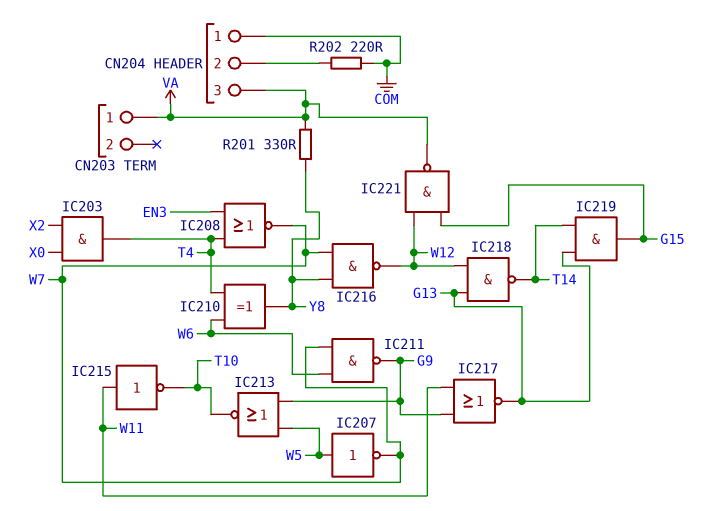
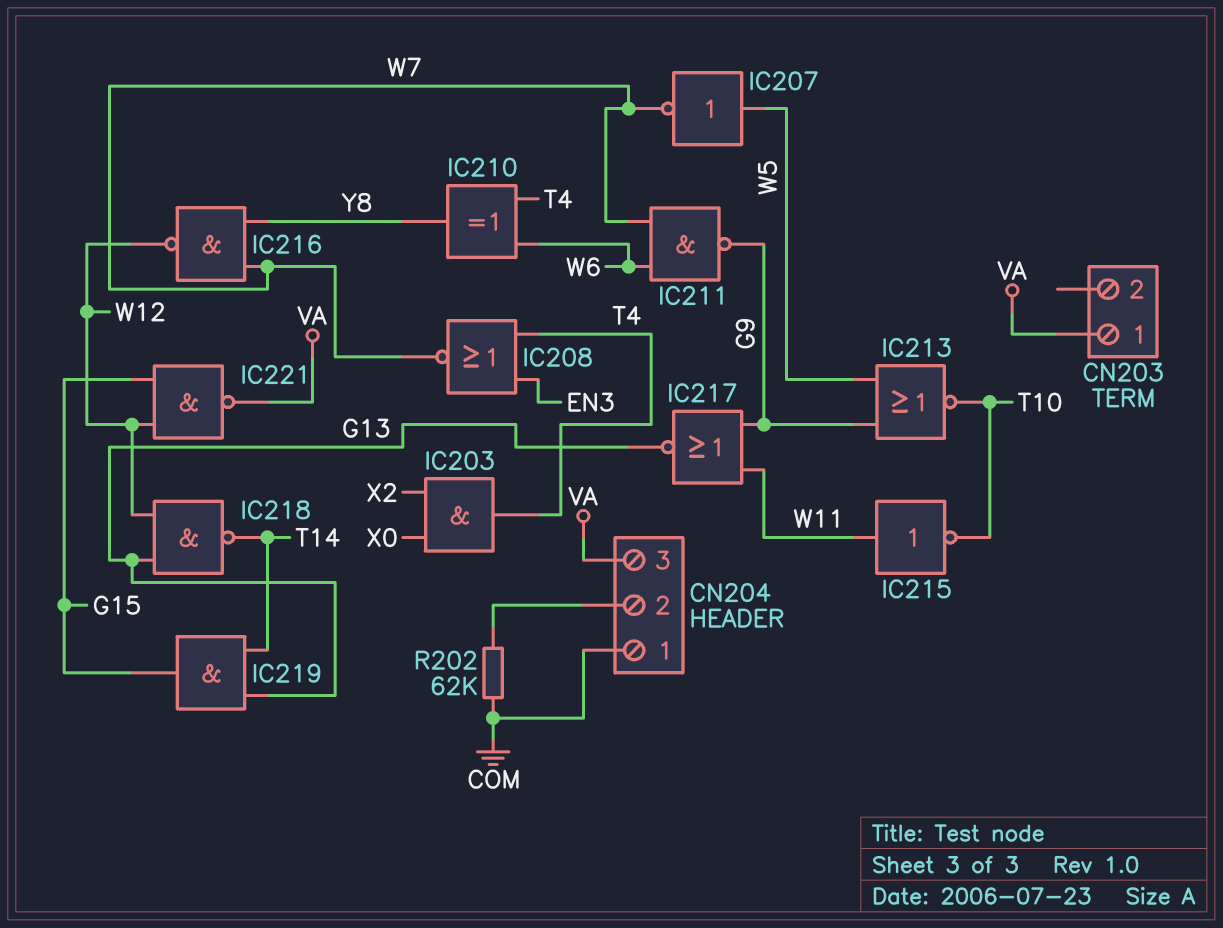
R201: 330 (VA, Y8) -> none
R202: 220 (CN204/2, COM) -> 62k (CN204/2, COM)

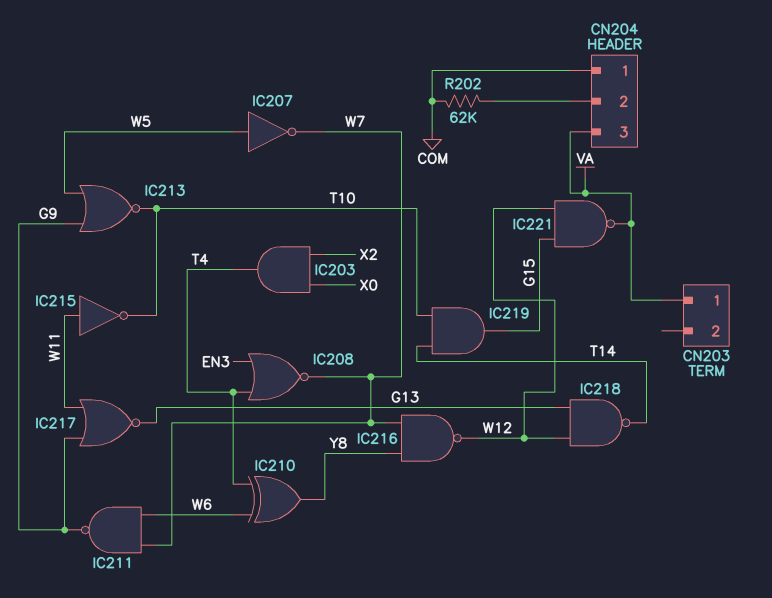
IC219: AND (in G13, in T14, out G15) -> AND (in T10, in T14, out G15)

